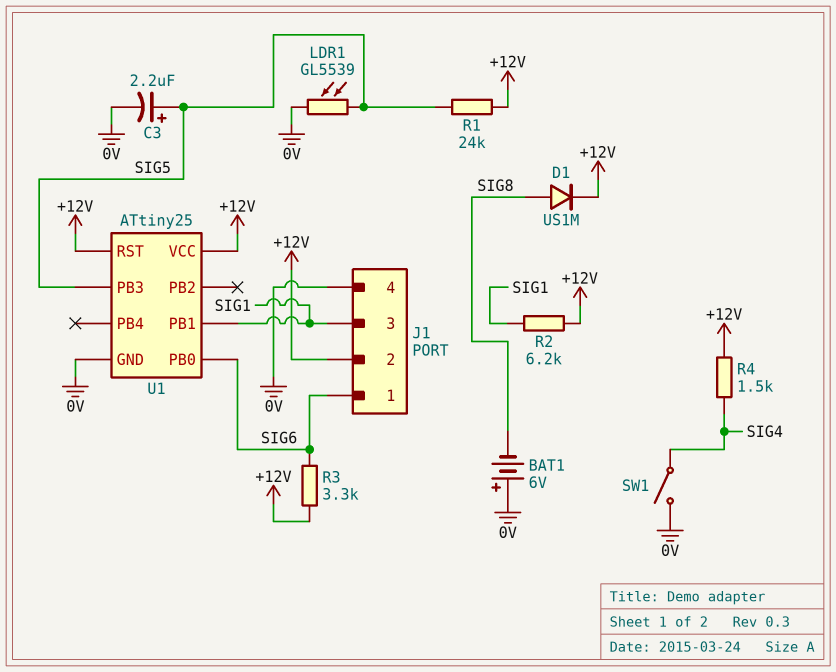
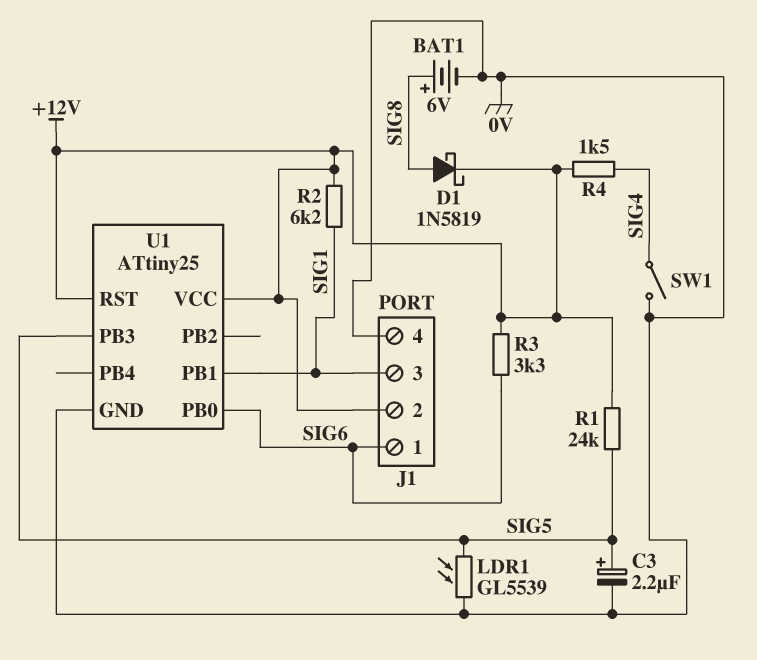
BAT1: 6V (plus 0V, minus SIG8) -> 6V (plus SIG8, minus 0V)
D1: diode US1M (A SIG8, K +12V) -> schottky 1N5819 (A SIG8, K +12V)

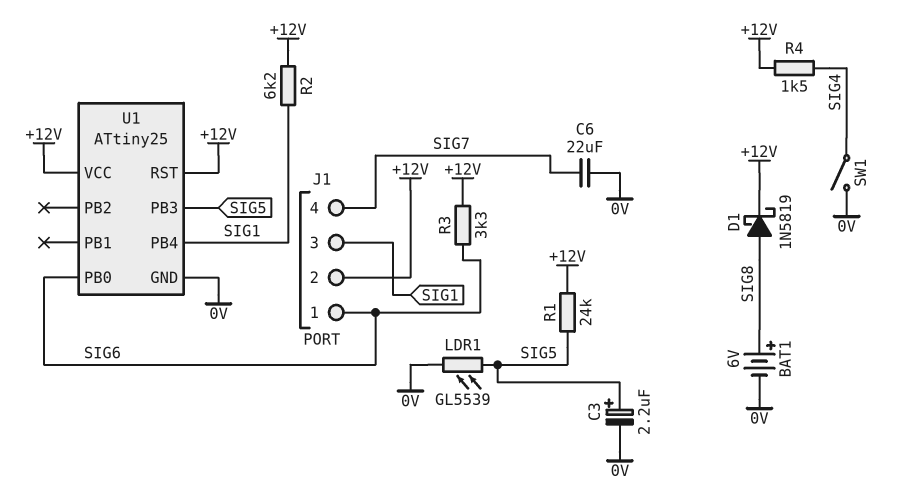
C6: none -> 22uF (0V, SIG7)
J1 pin 4: 0V -> SIG7
U1 pin PB1: SIG1 -> none
U1 pin PB4: none -> SIG1

